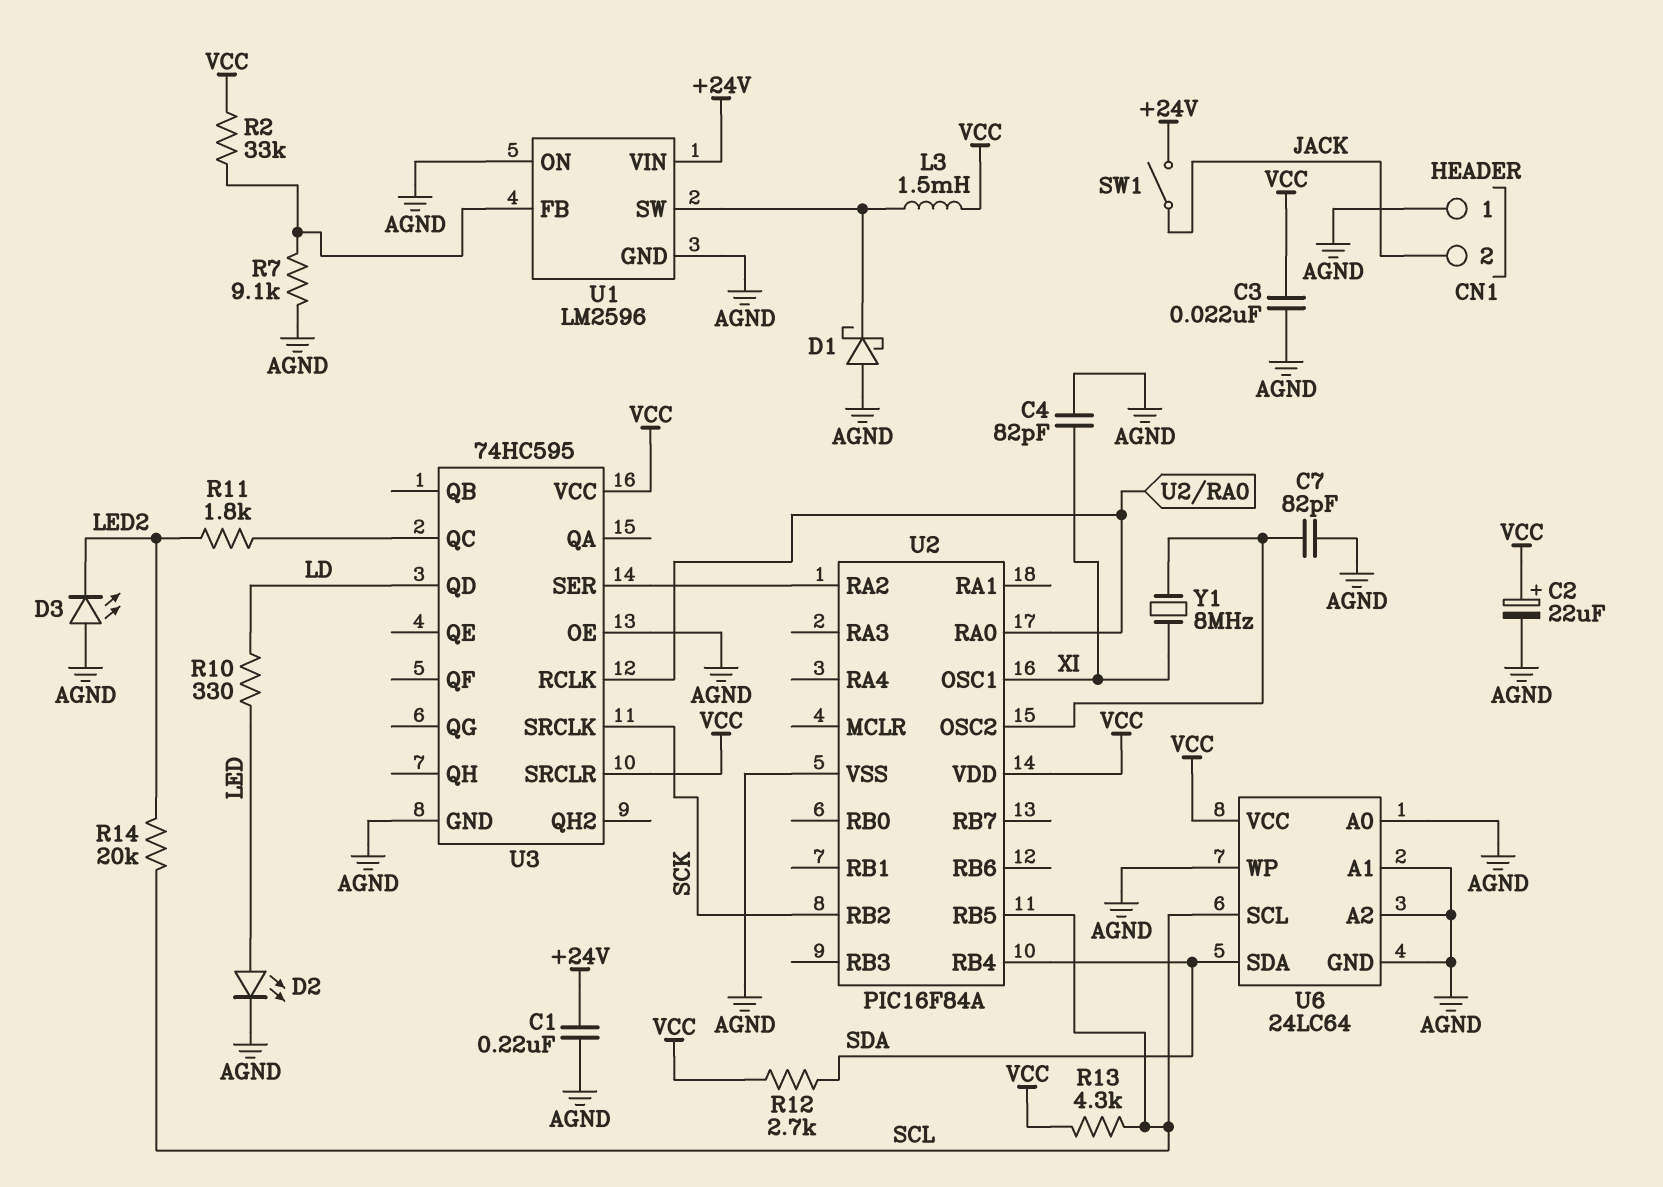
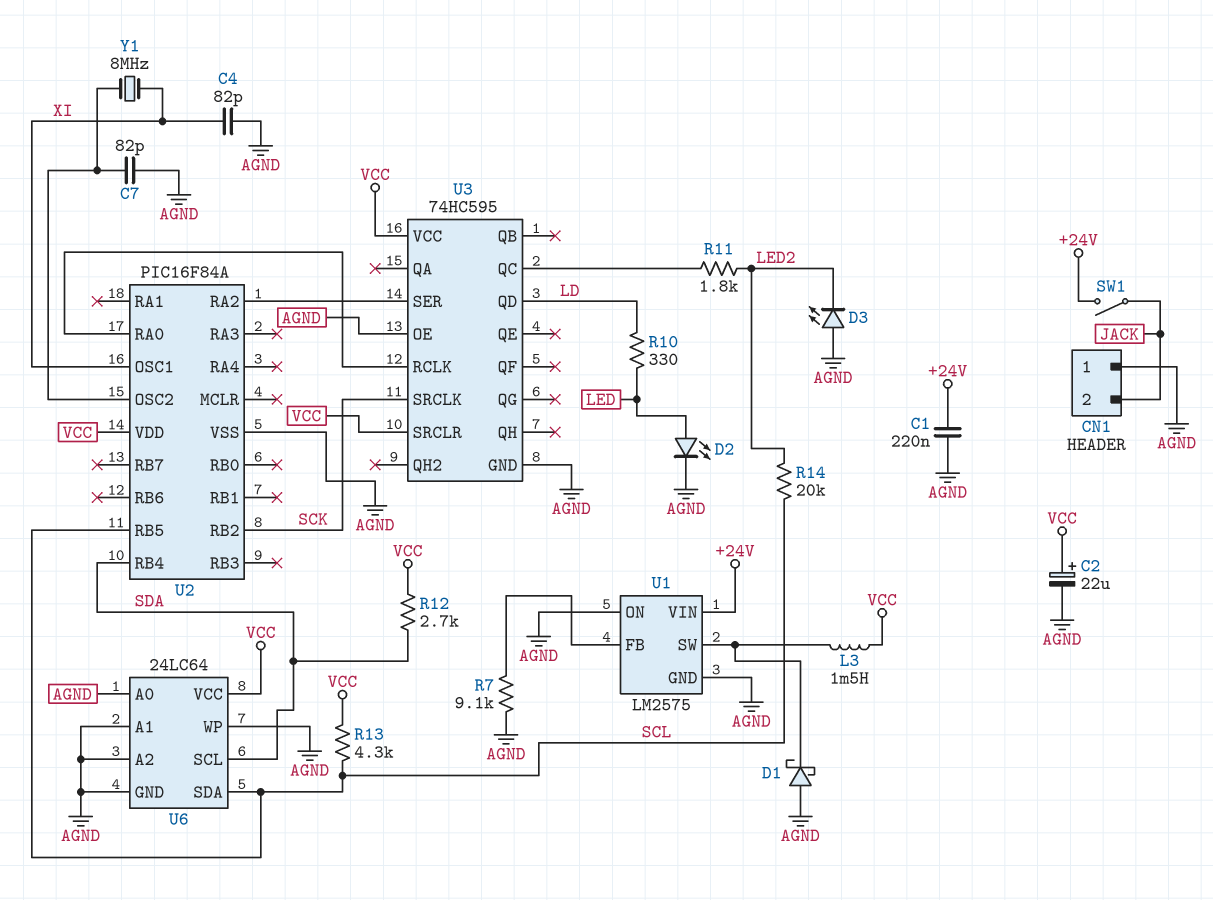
C3: 22nF (AGND, VCC) -> none
R2: 33k (U1/FB, VCC) -> none
U1: LM2596 -> LM2575
U6 pin SCL: SCL -> SDA
U6 pin SDA: SDA -> SCL

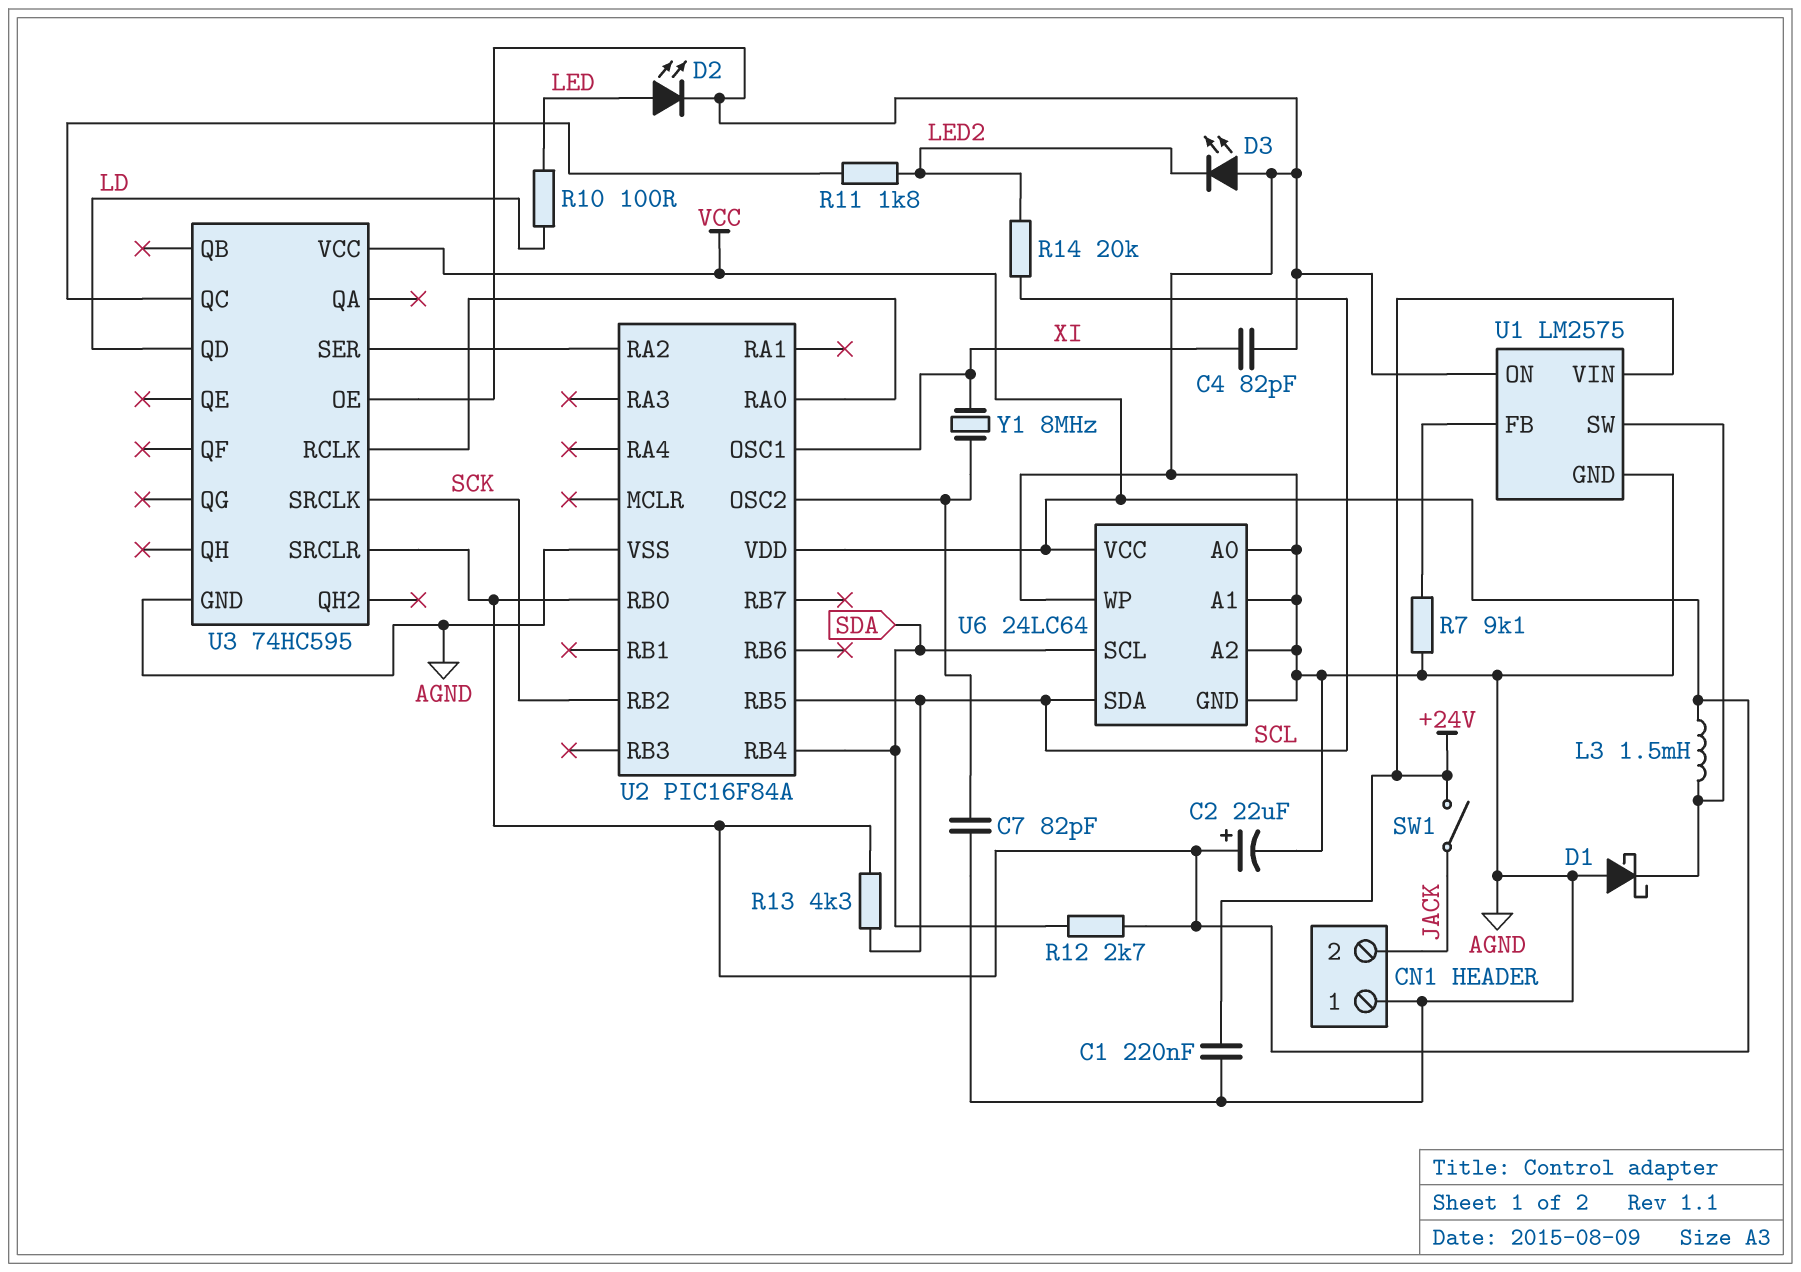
R10: 330 (LD, LED) -> 100 (LD, LED)
U2 pin RB0: none -> VCC

